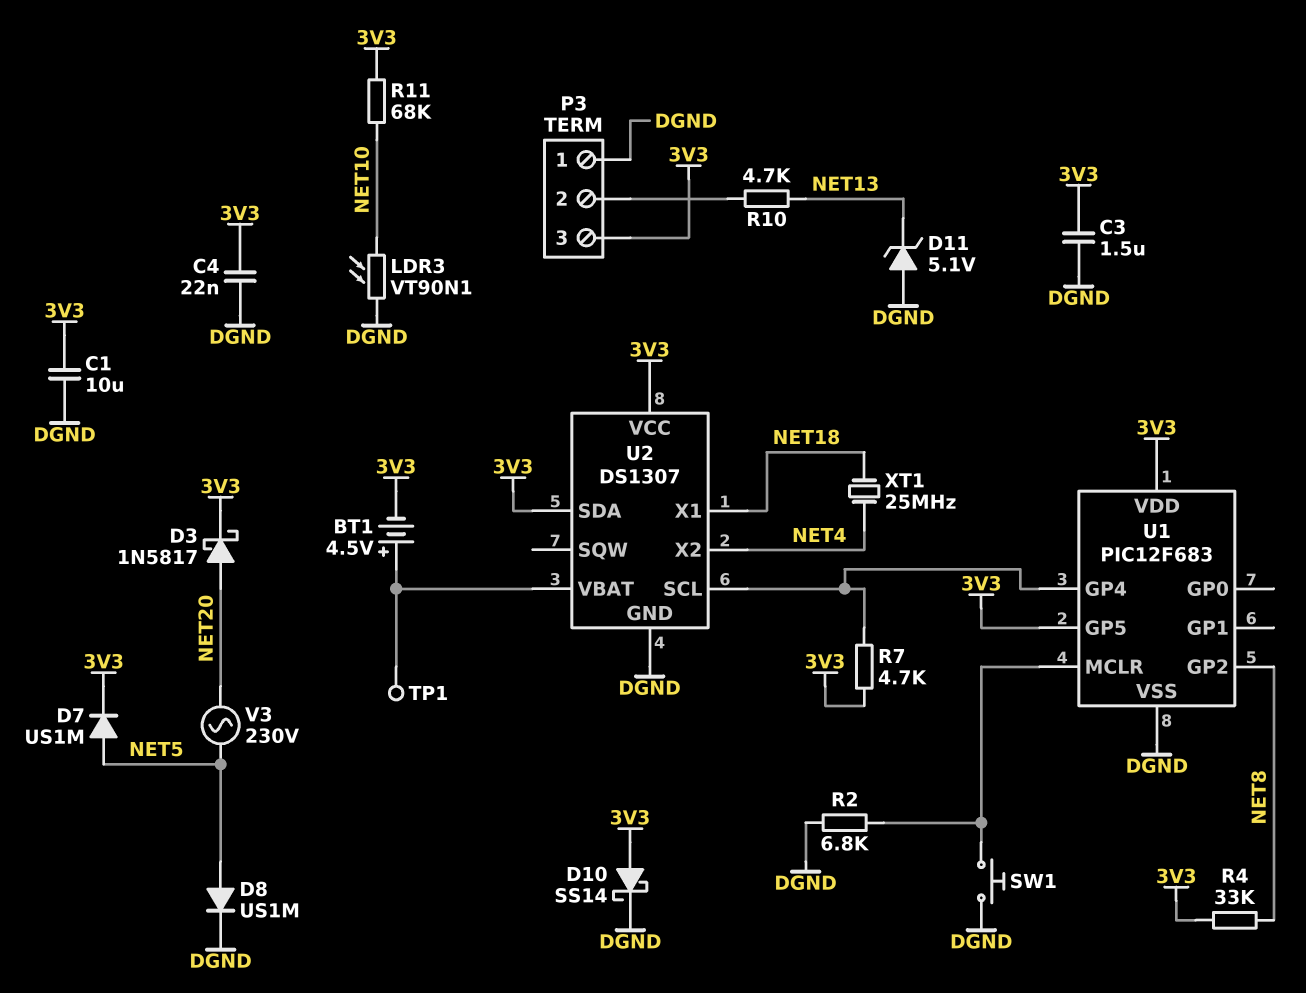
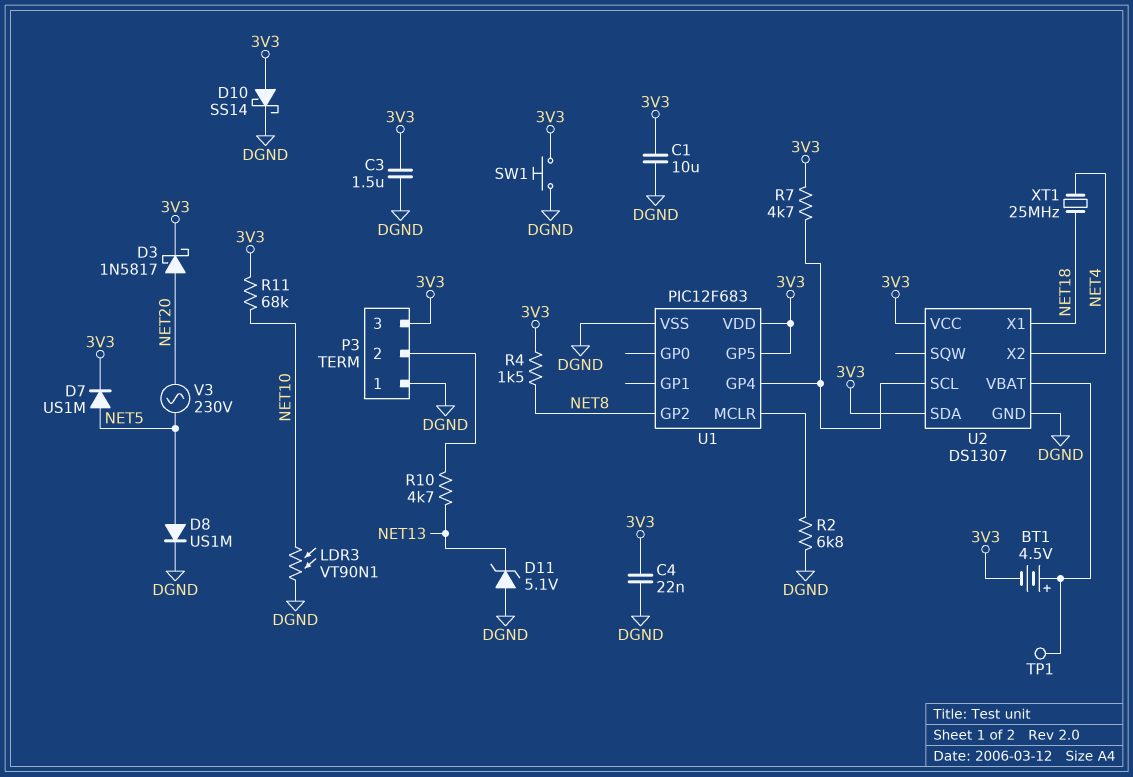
R4: 33k (3V3, NET8) -> 1.5k (3V3, NET8)
SW1: button (DGND, U1/MCLR) -> button (3V3, DGND)

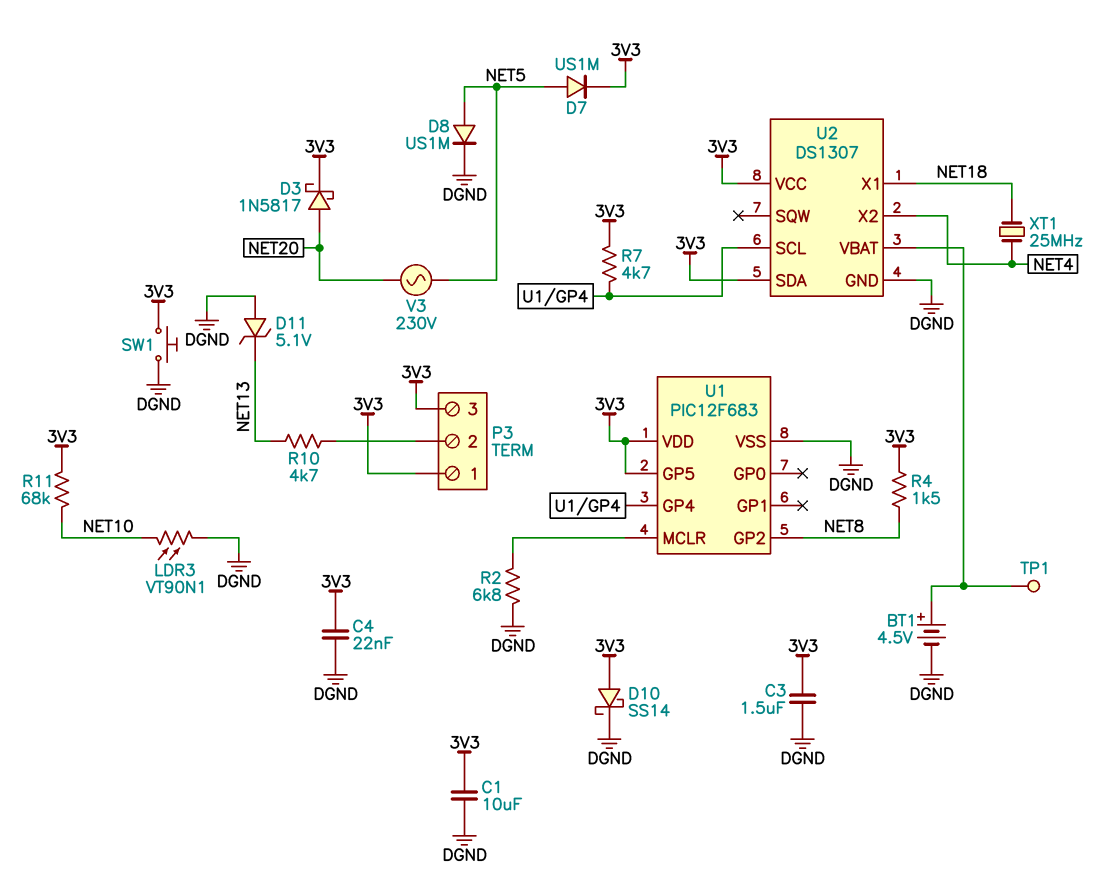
BT1: 4.5V (plus U2/VBAT, minus 3V3) -> 4.5V (plus U2/VBAT, minus DGND)
P3 pin 1: DGND -> 3V3

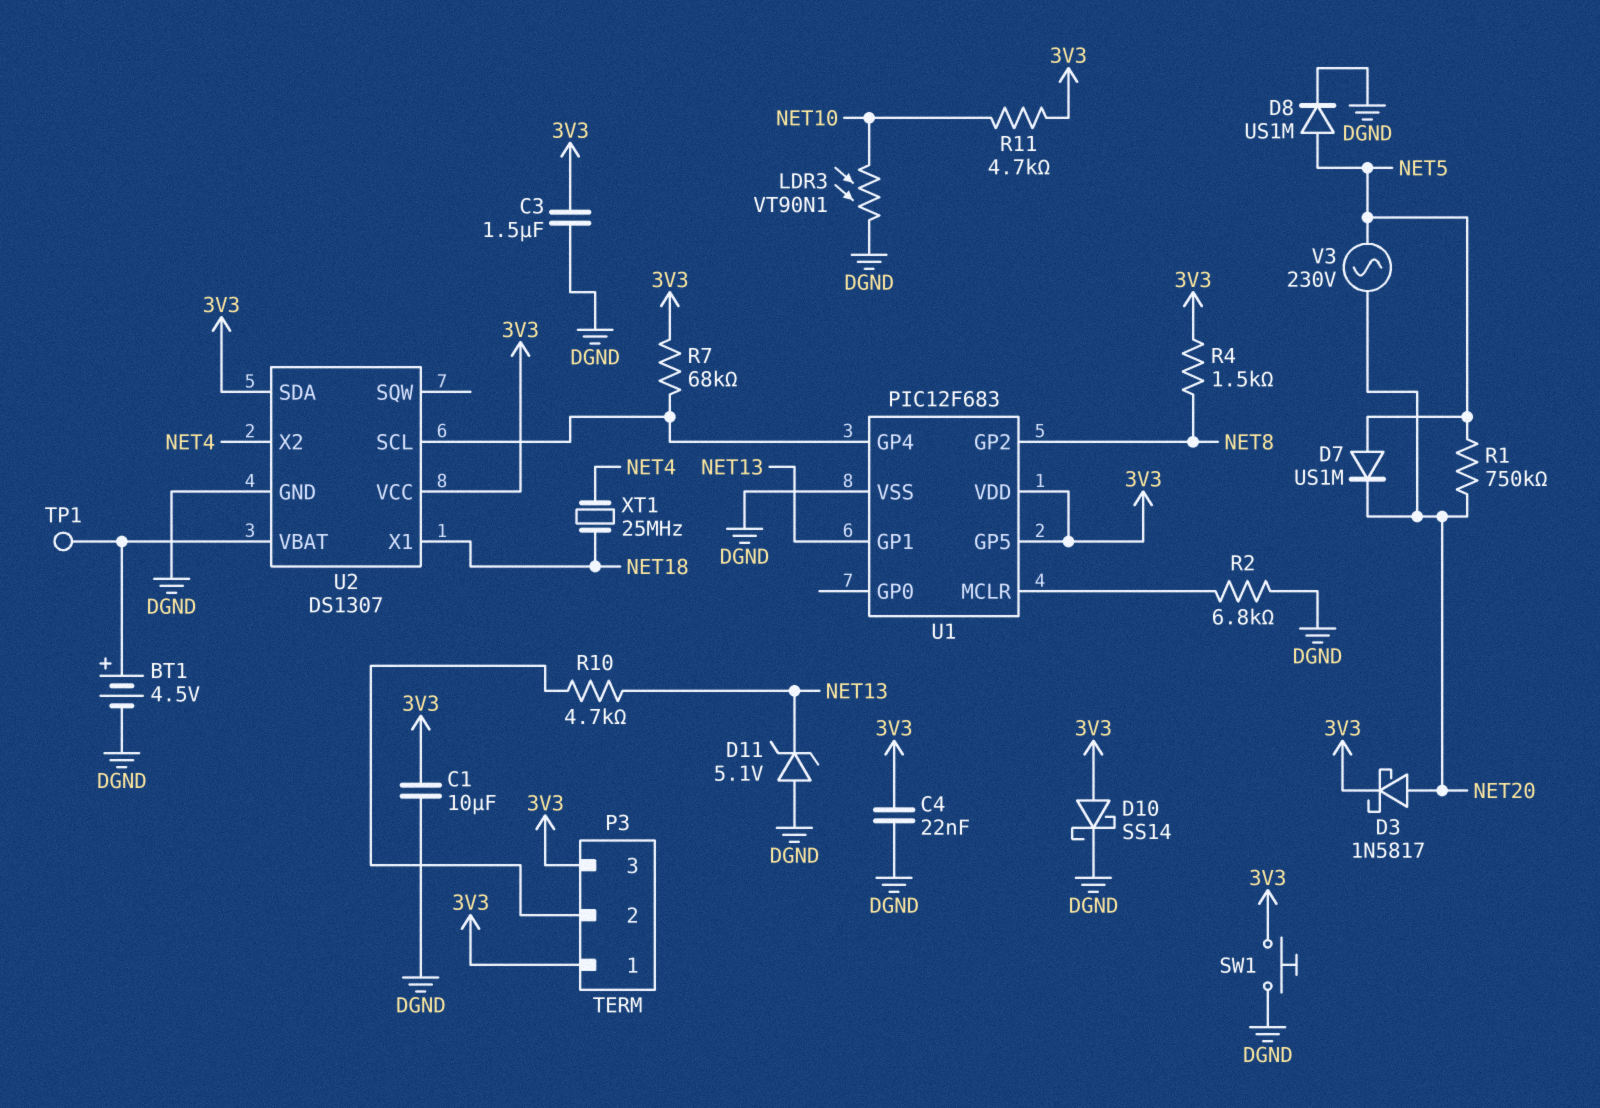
D7: diode US1M (A NET5, K 3V3) -> diode US1M (A NET5, K NET20)
R1: none -> 750k (NET5, NET20)
R7: 4.7k (3V3, U1/GP4) -> 68k (3V3, U1/GP4)
R11: 68k (3V3, NET10) -> 4.7k (3V3, NET10)
U1 pin GP1: none -> NET13

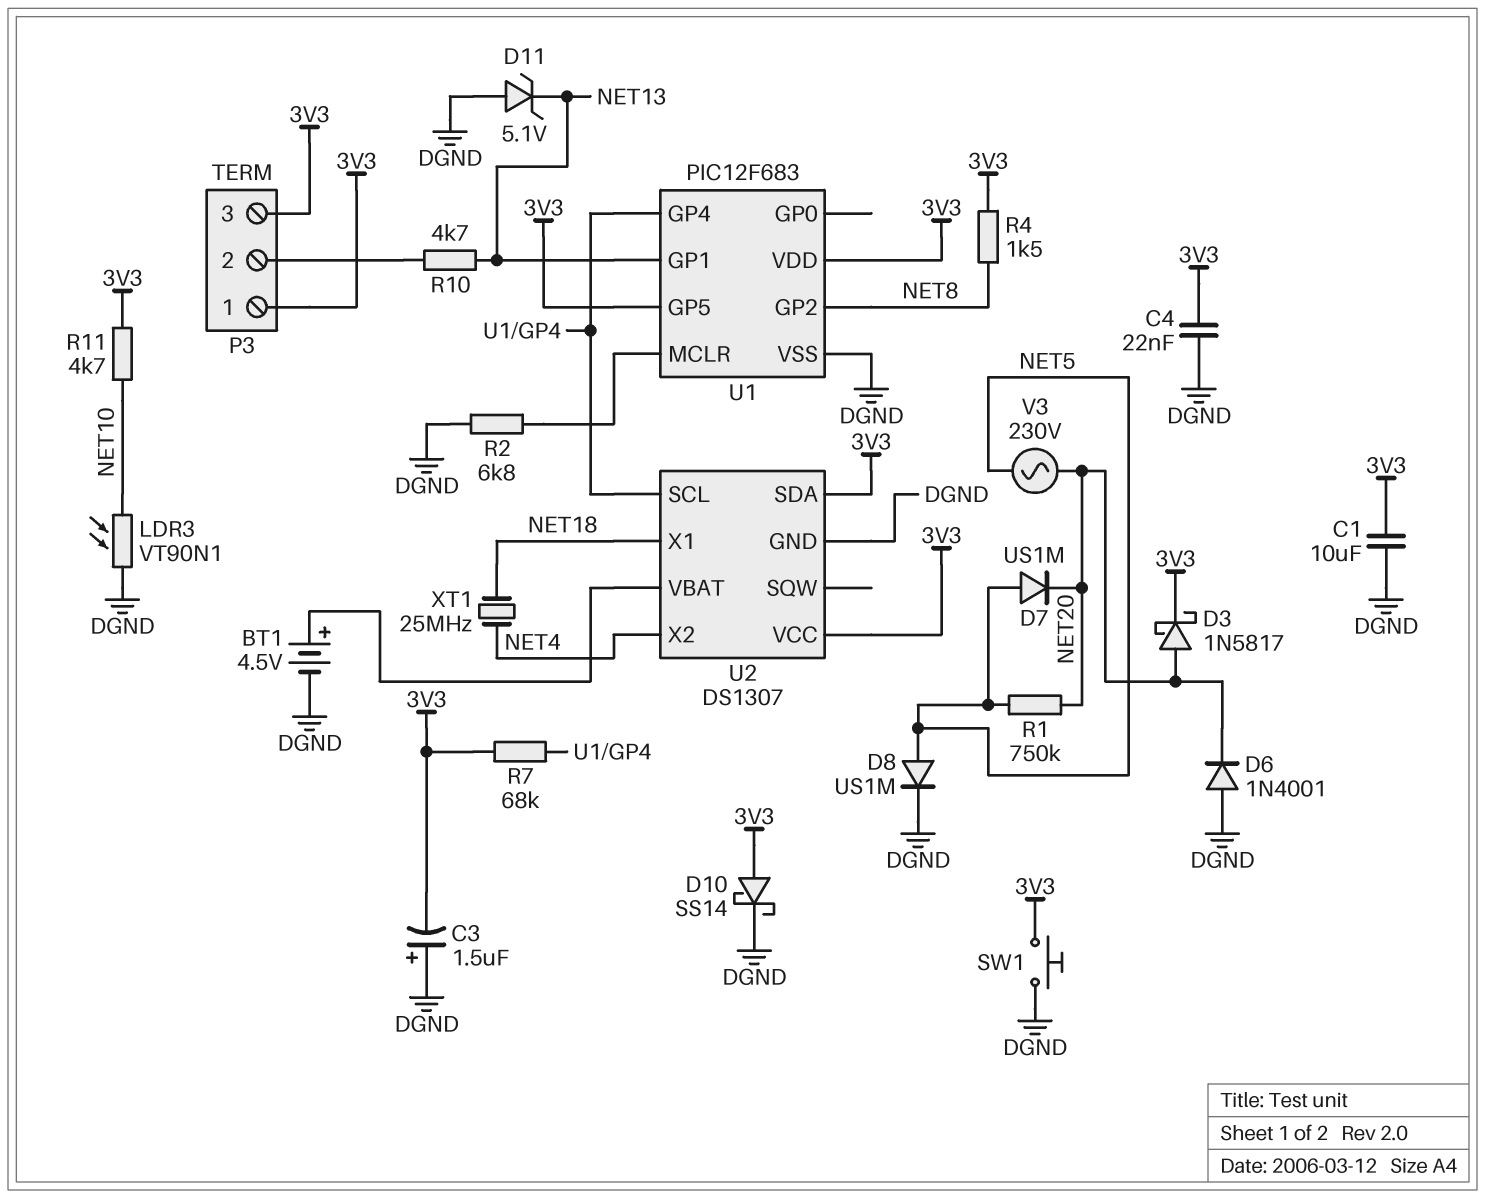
C3: 1.5uF (3V3, DGND) -> 1.5uF (plus DGND, minus 3V3)
D6: none -> diode 1N4001 (A DGND, K NET20)
TP1: test point (U2/VBAT) -> none

